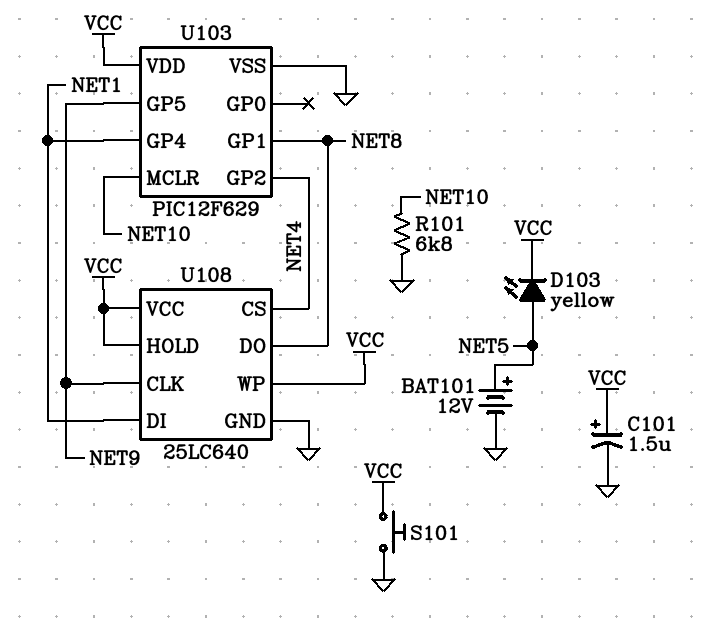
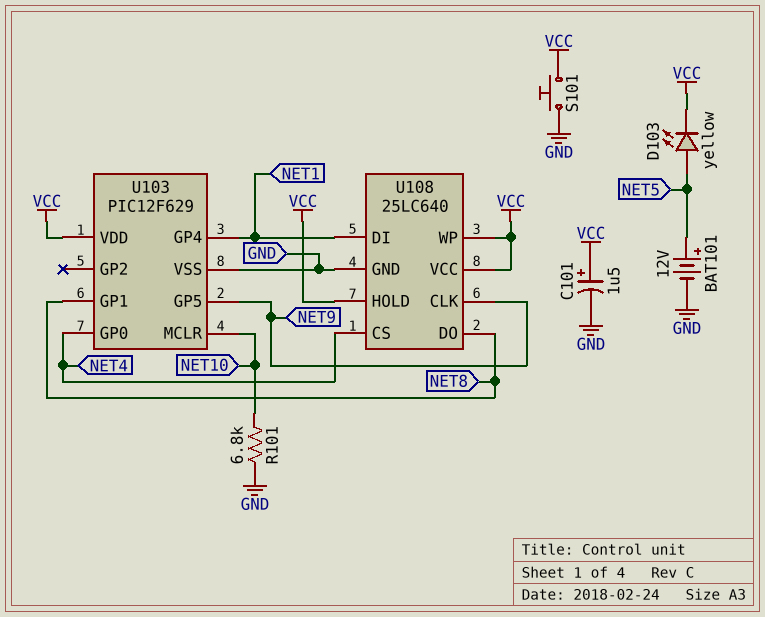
U103 pin GP0: none -> NET4
U103 pin GP2: NET4 -> none

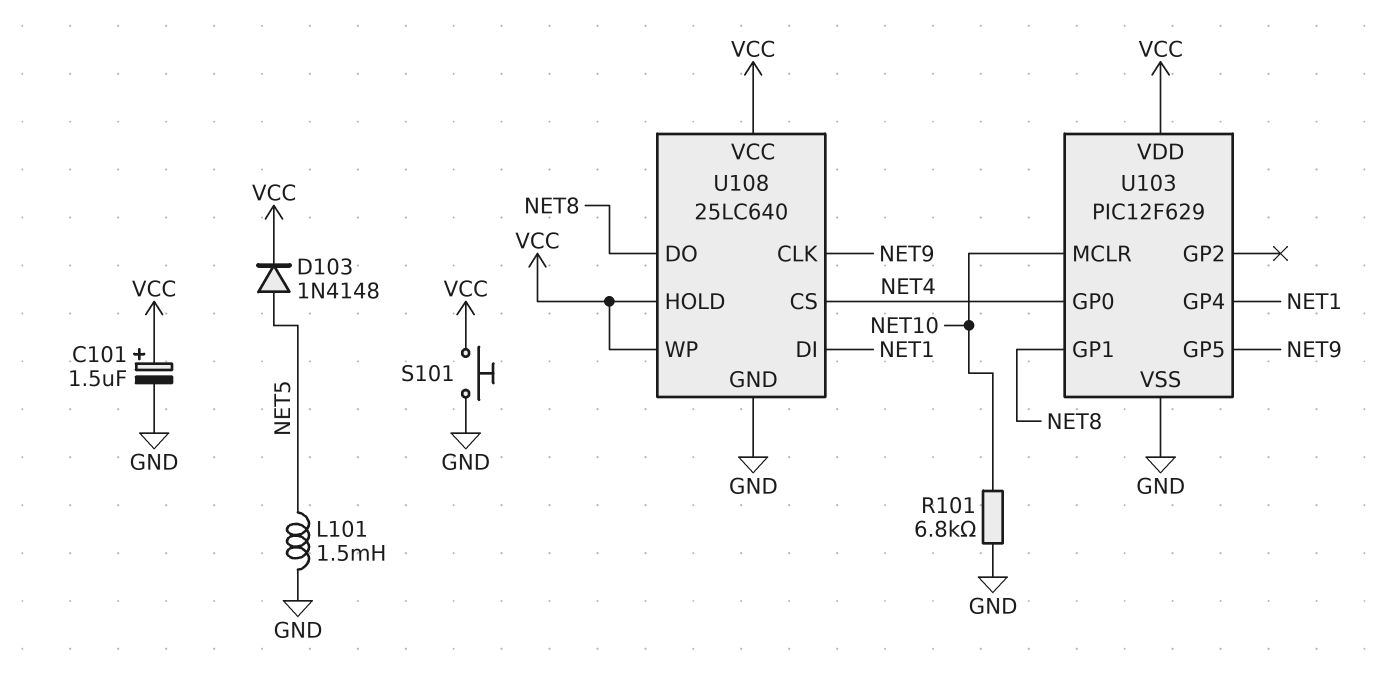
BAT101: 12V (plus NET5, minus GND) -> none
D103: LED yellow (A NET5, K VCC) -> diode 1N4148 (A NET5, K VCC)
L101: none -> 1.5mH (GND, NET5)

